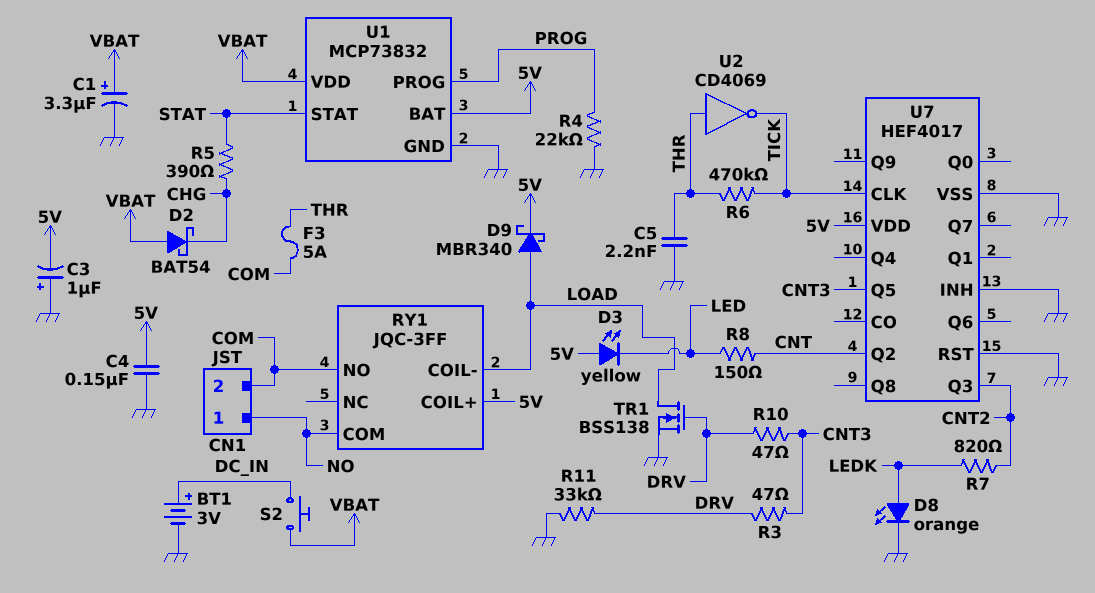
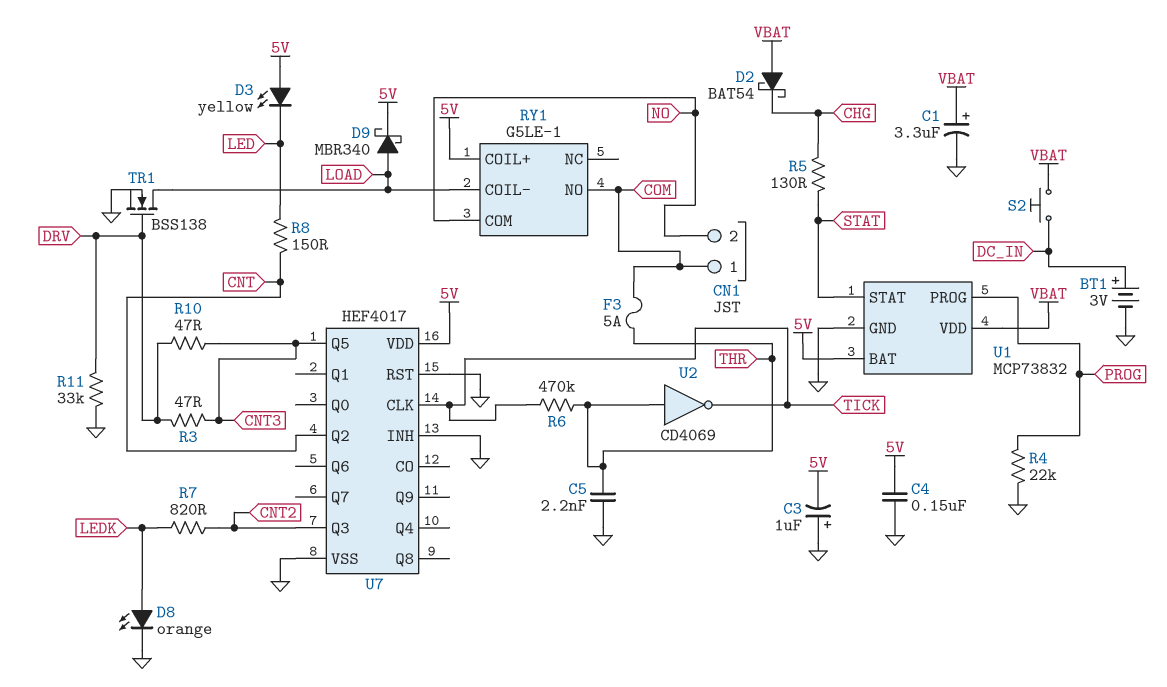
CN1 pin 1: NO -> COM
CN1 pin 2: COM -> NO
R5: 390 (CHG, STAT) -> 130 (CHG, STAT)
RY1: JQC-3FF -> G5LE-1

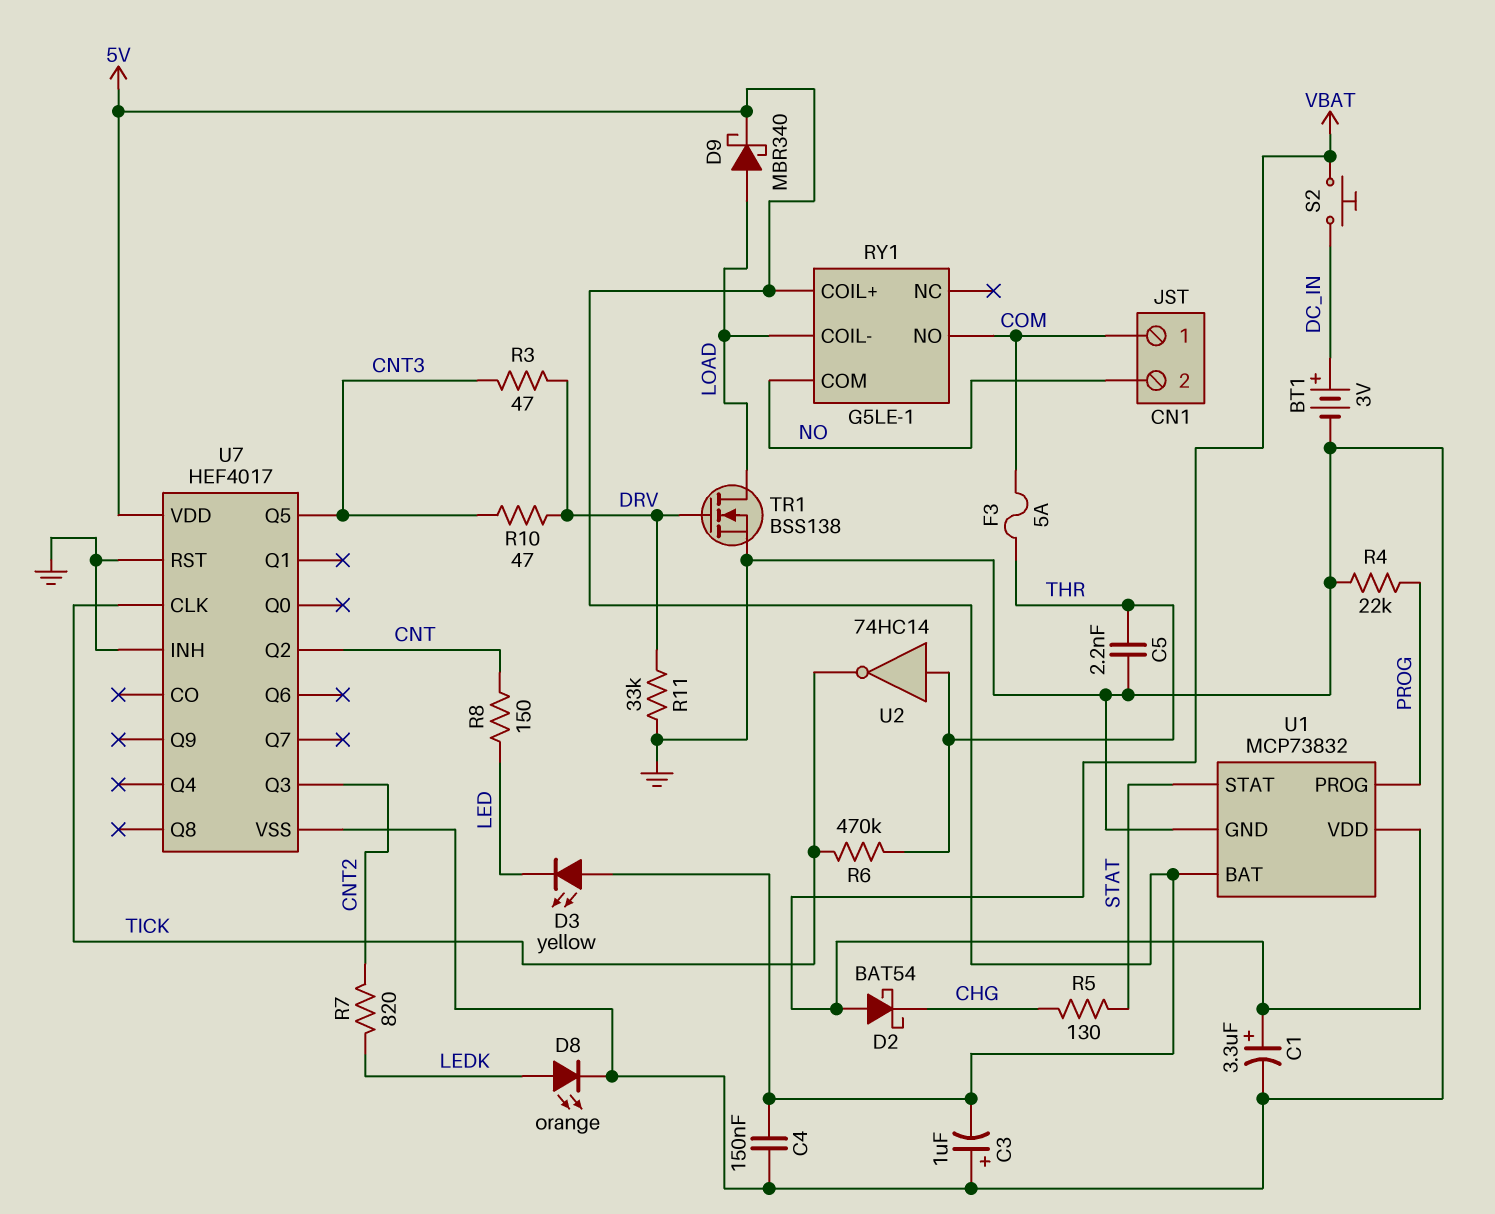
U2: NOT CD4069 (in THR, out TICK) -> NOT 74HC14 (in THR, out TICK)

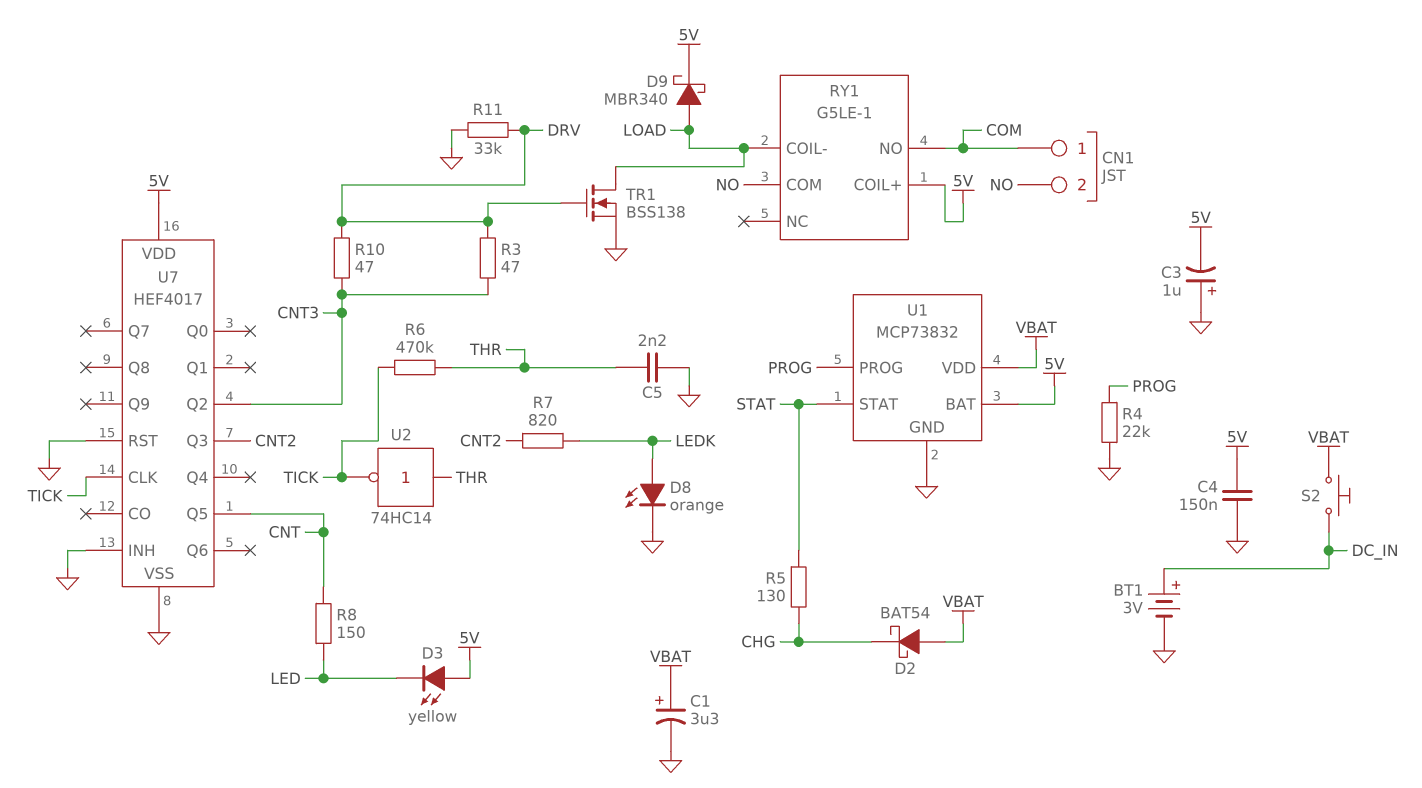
F3: 5A (COM, THR) -> none
U7 pin Q2: CNT -> CNT3
U7 pin Q5: CNT3 -> CNT

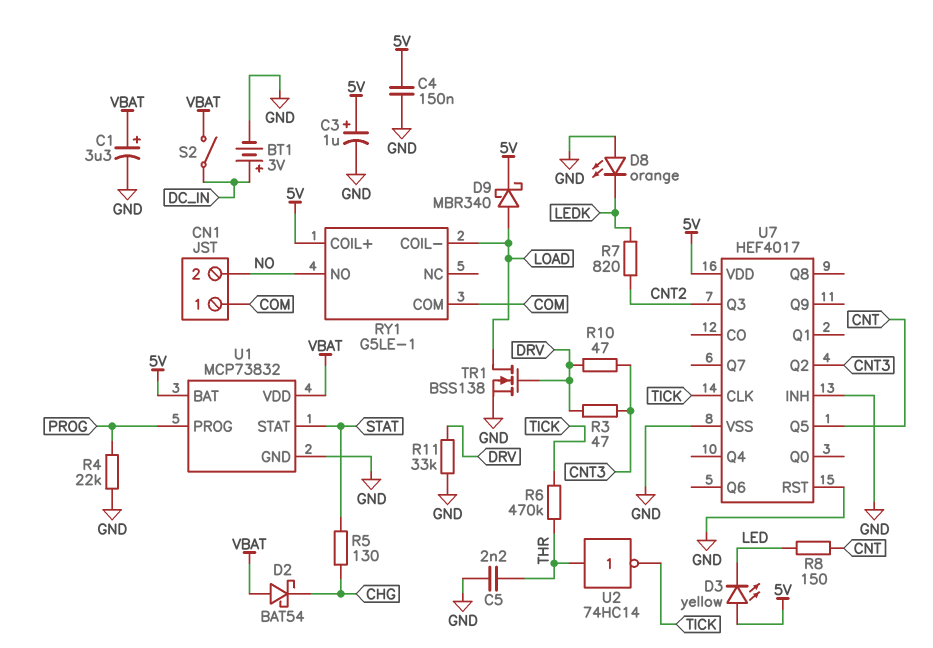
C3: 1uF (plus GND, minus 5V) -> 1uF (plus 5V, minus GND)
D8: LED orange (A LEDK, K GND) -> LED orange (A GND, K LEDK)
RY1 pin COM: NO -> COM
RY1 pin NO: COM -> NO
S2: button (DC_IN, VBAT) -> switch (DC_IN, VBAT)

